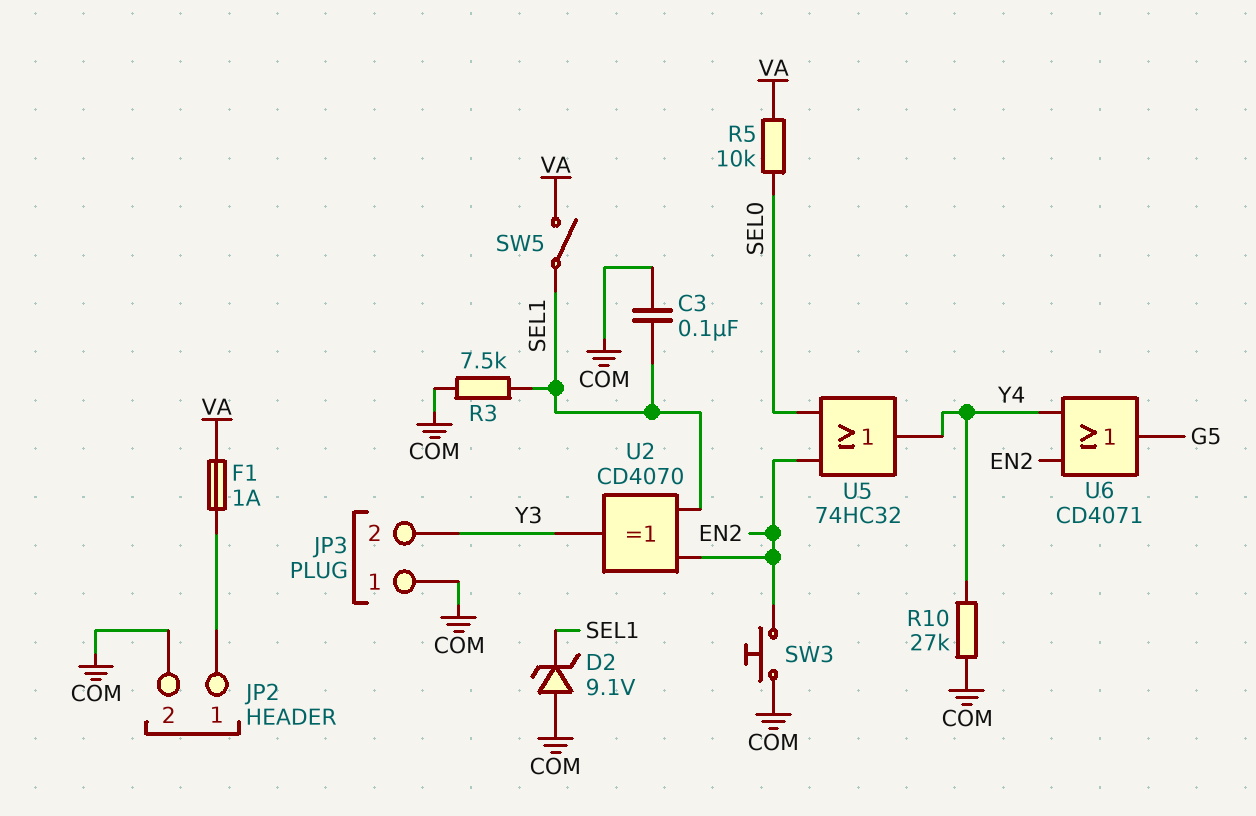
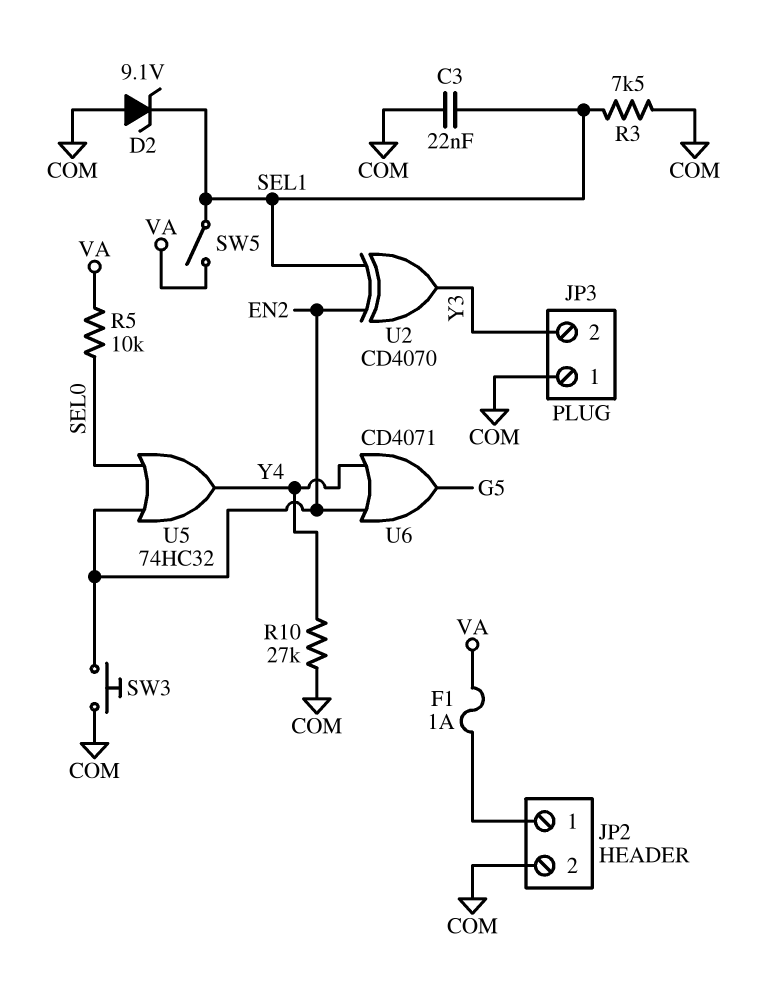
C3: 100nF (COM, SEL1) -> 22nF (COM, SEL1)

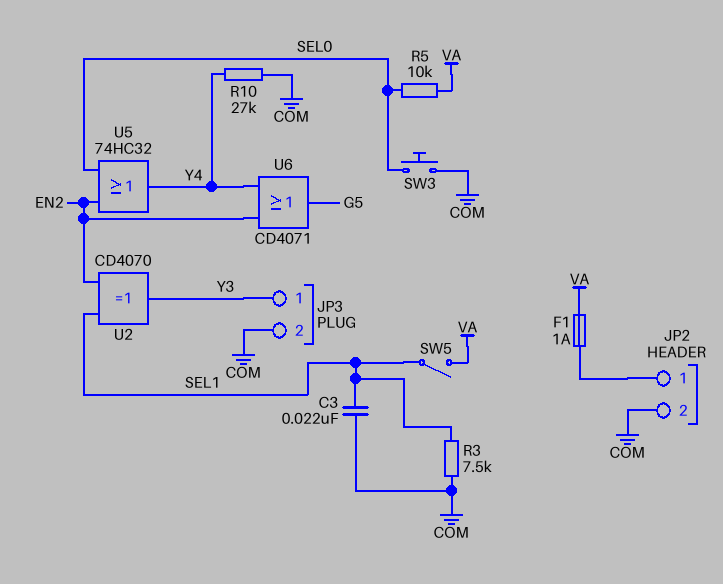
D2: zener 9.1V (A COM, K SEL1) -> none
JP3 pin 1: COM -> Y3
JP3 pin 2: Y3 -> COM
SW3: button (COM, EN2) -> button (COM, SEL0)

